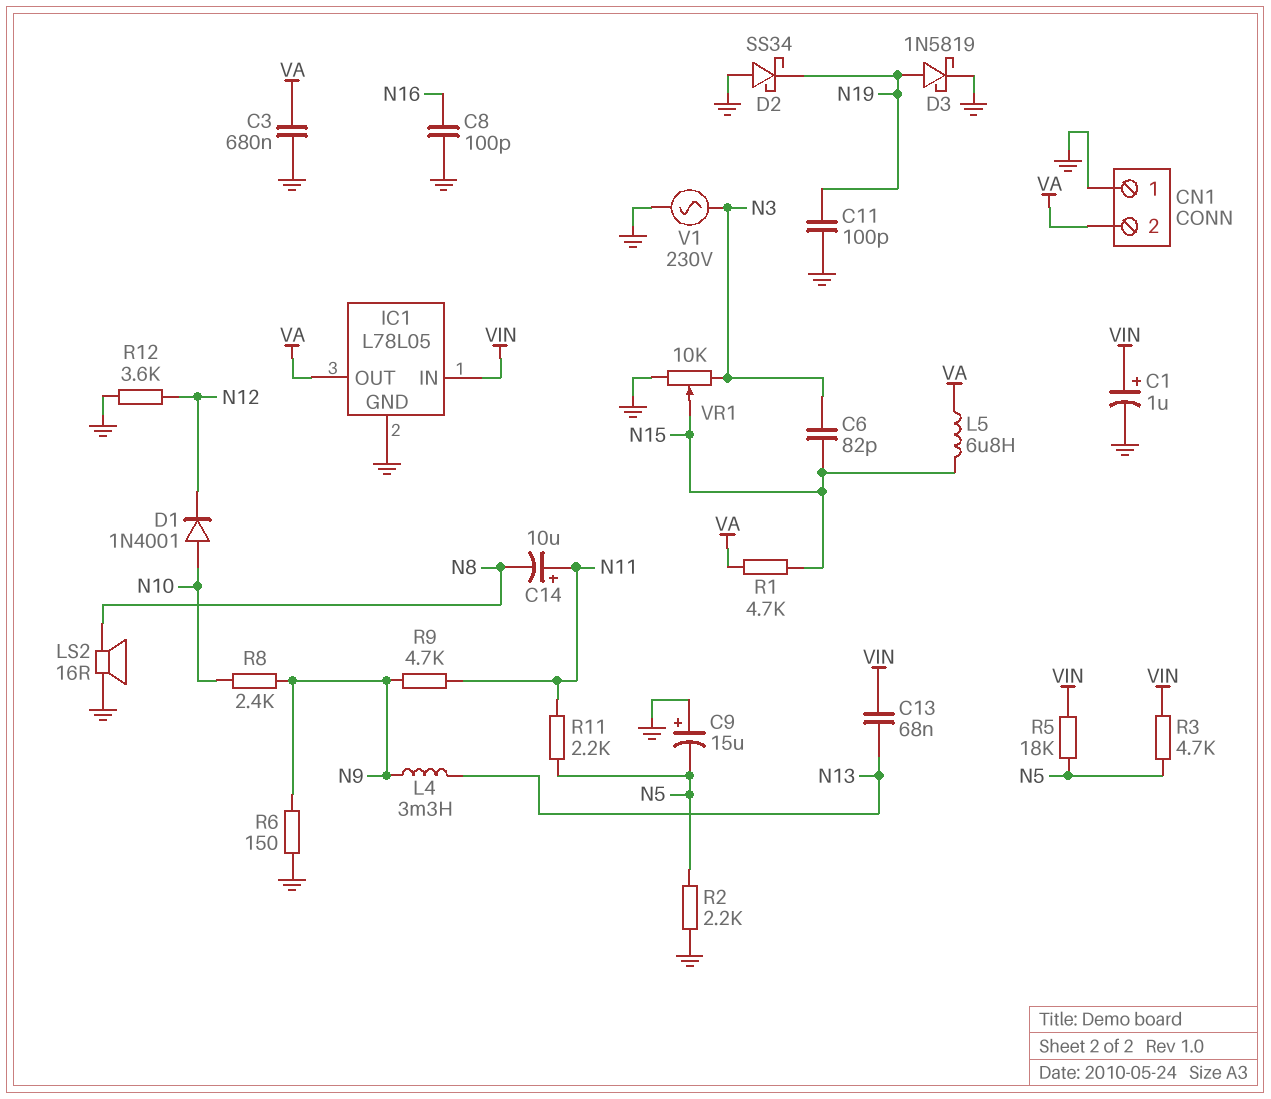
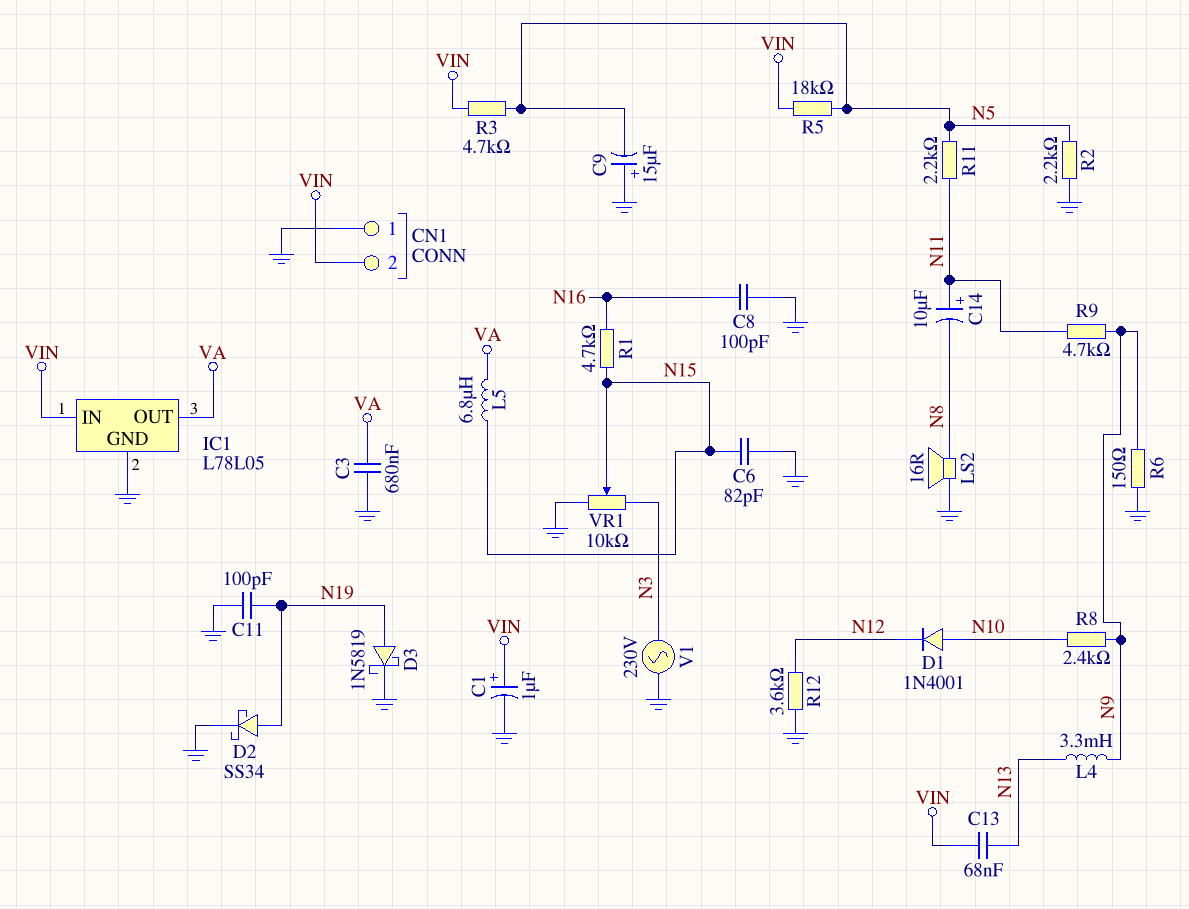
C6: 82pF (N3, N15) -> 82pF (GND, N15)
CN1 pin 2: VA -> VIN
D2: schottky SS34 (A GND, K N19) -> schottky SS34 (A N19, K GND)
R1: 4.7k (N15, VA) -> 4.7k (N15, N16)

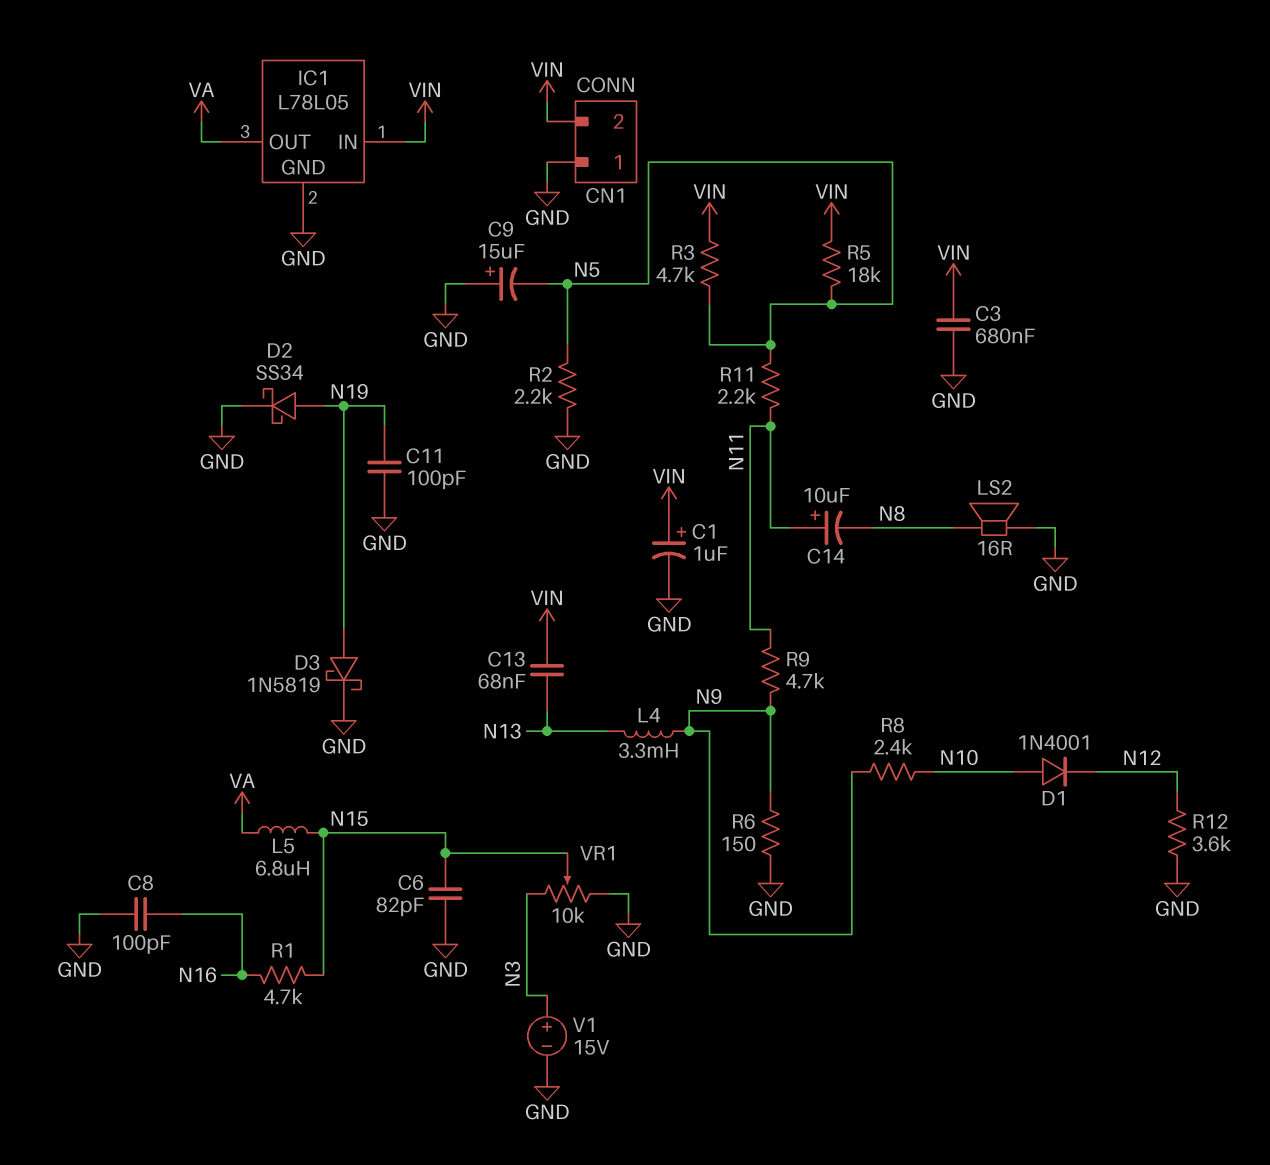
C3: 680nF (GND, VA) -> 680nF (GND, VIN)
V1: AC 230V (GND, N3) -> 15V (plus N3, minus GND)

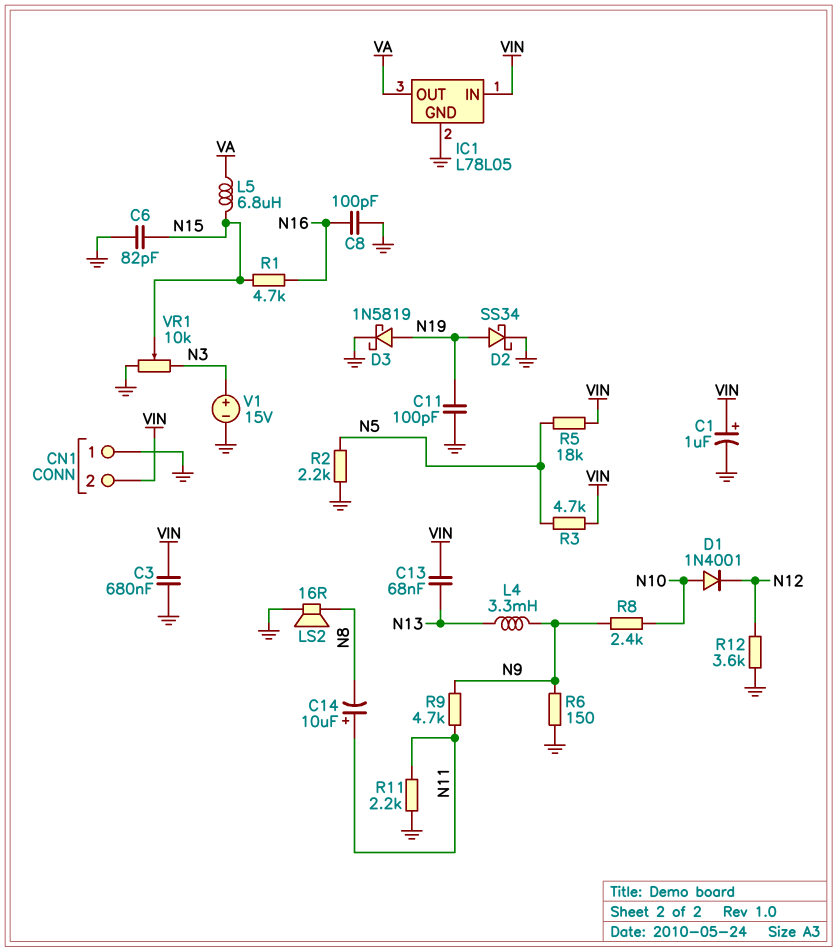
C9: 15uF (plus GND, minus N5) -> none
R11: 2.2k (N5, N11) -> 2.2k (GND, N11)

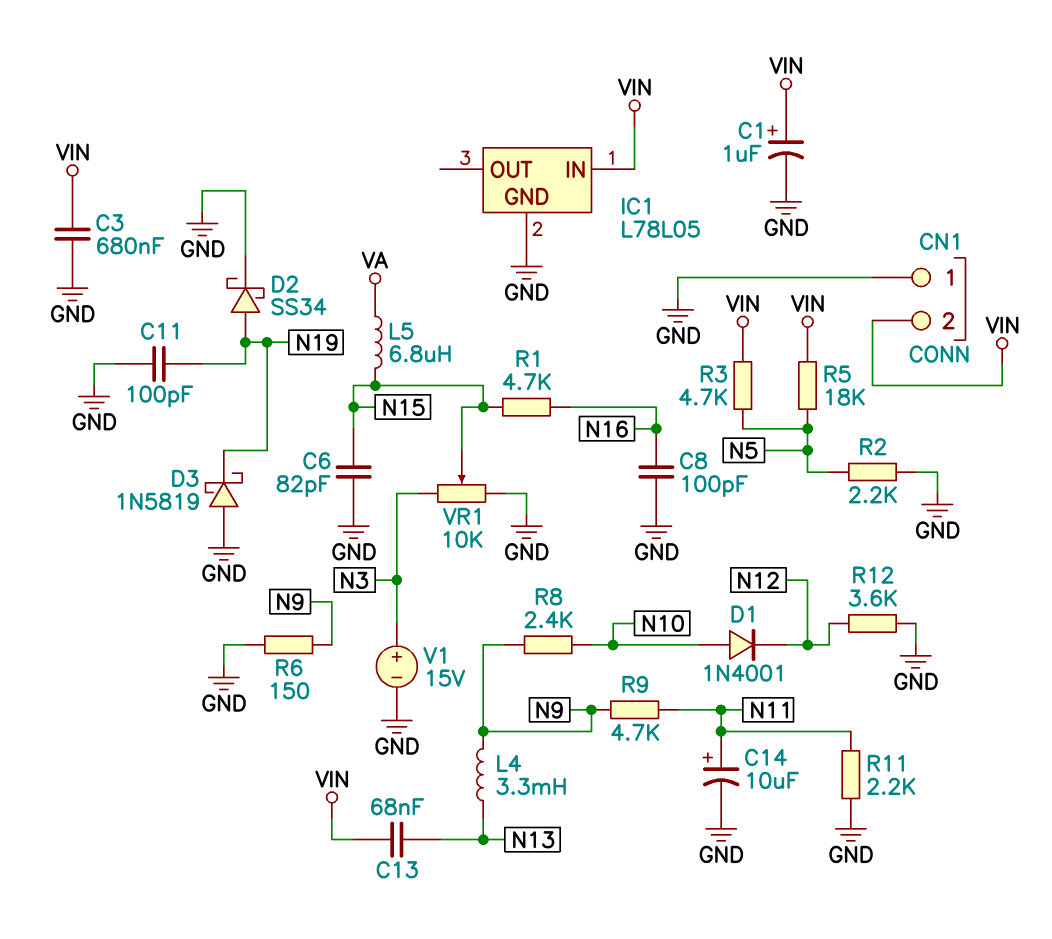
C14: 10uF (plus N11, minus N8) -> 10uF (plus N11, minus GND)
D3: schottky 1N5819 (A N19, K GND) -> schottky 1N5819 (A GND, K N19)
IC1 pin OUT: VA -> none
LS2: speaker 16R (GND, N8) -> none

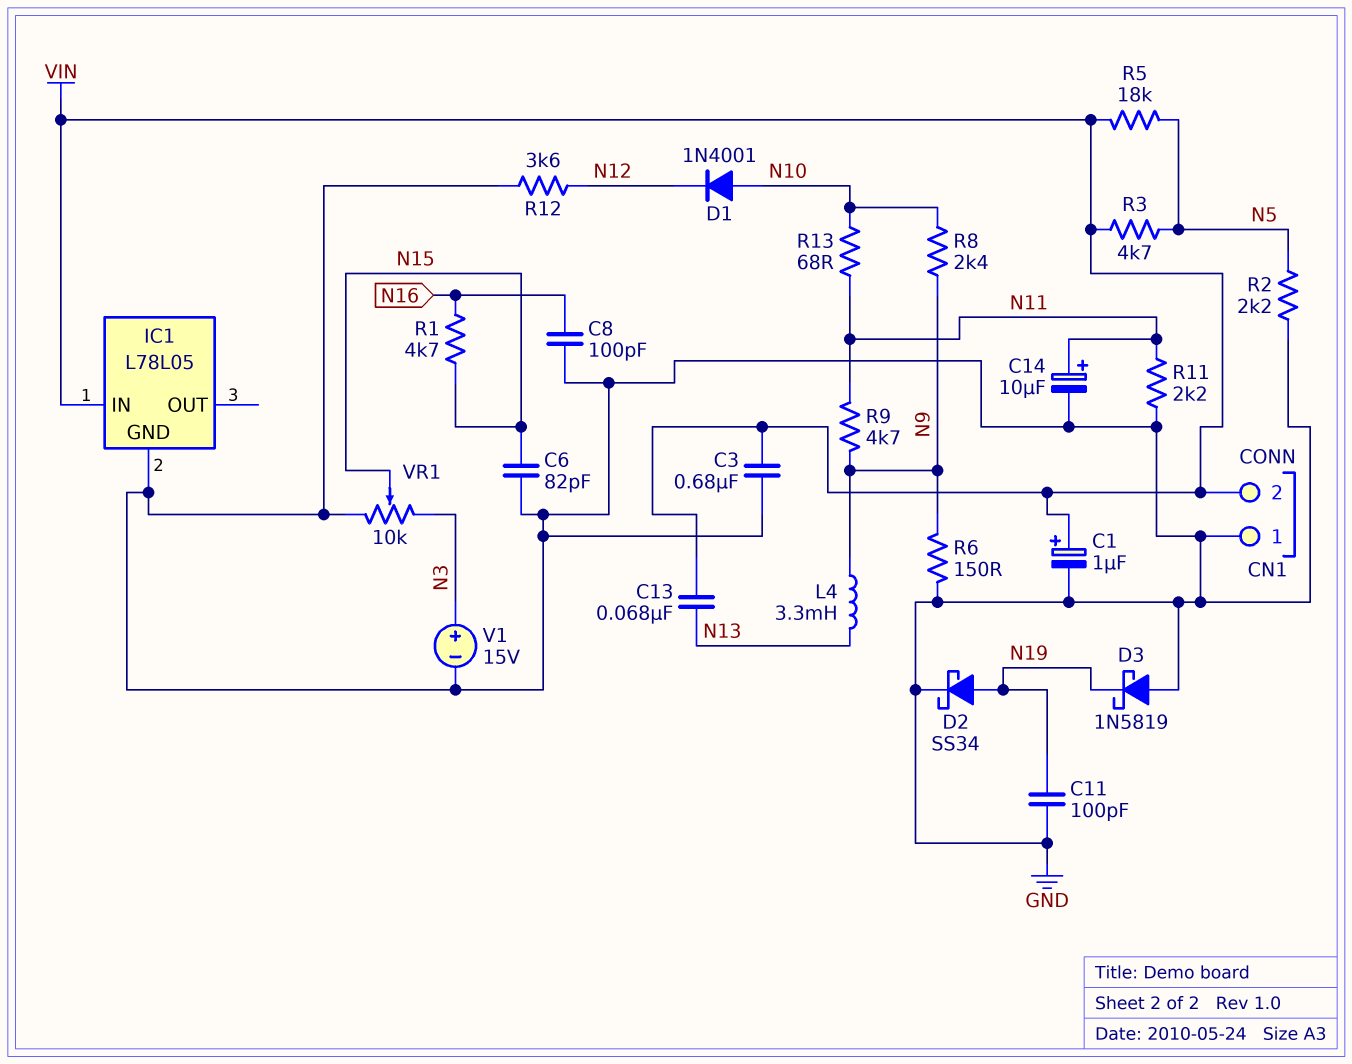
L5: 6.8uH (N15, VA) -> none
R13: none -> 68 (N10, N11)

